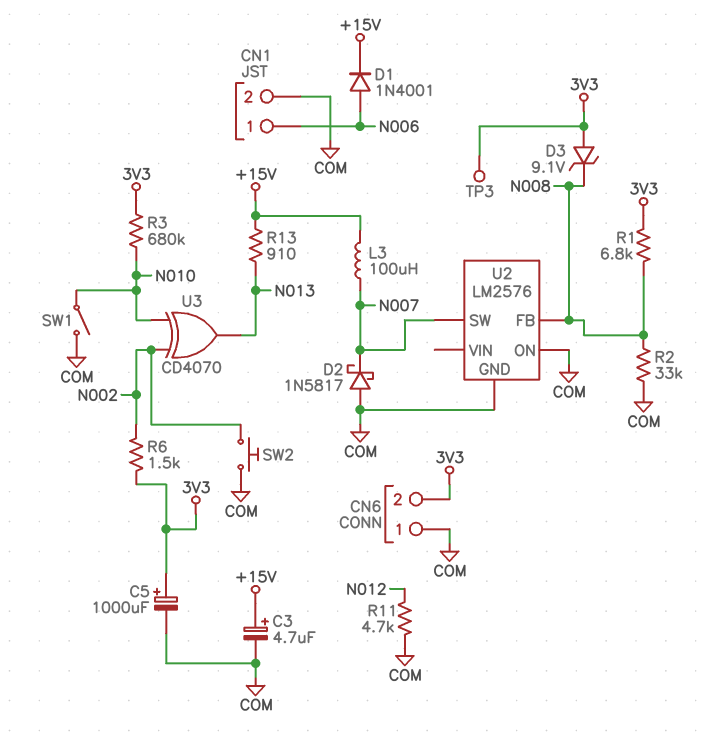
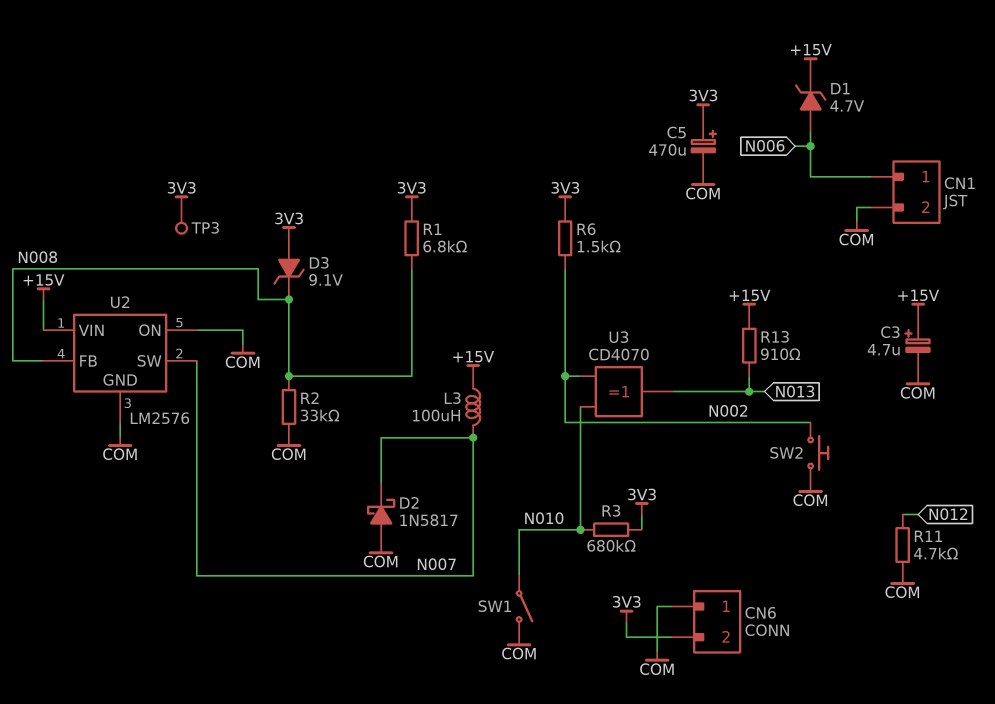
C5: 1000uF (plus 3V3, minus COM) -> 470uF (plus 3V3, minus COM)
D1: diode 1N4001 (A N006, K +15V) -> zener 4.7V (A N006, K +15V)
U2 pin VIN: none -> +15V

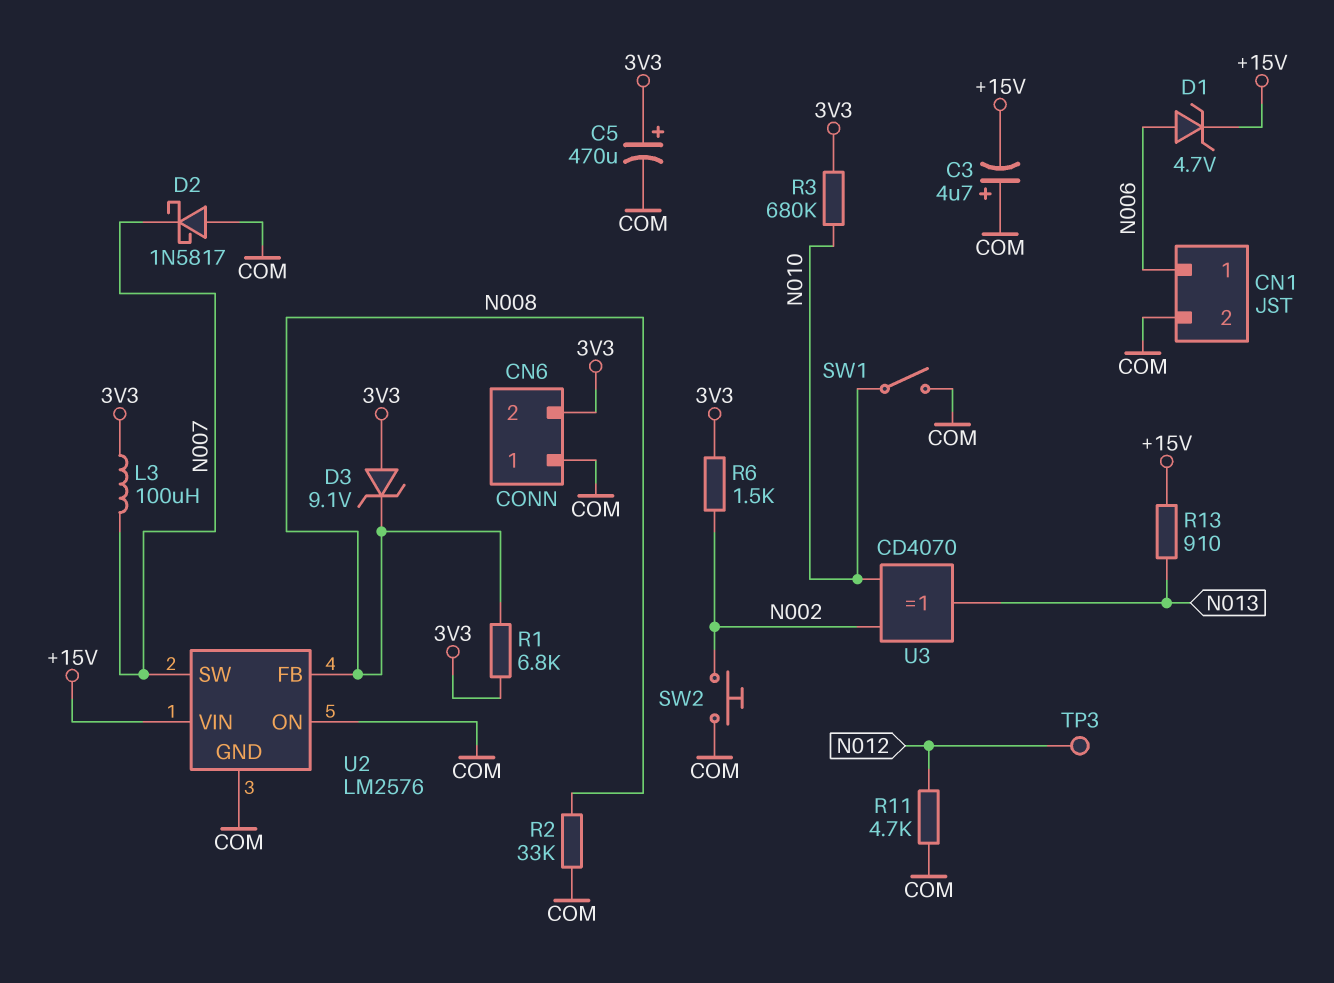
C3: 4.7uF (plus +15V, minus COM) -> 4.7uF (plus COM, minus +15V)
L3: 100uH (+15V, N007) -> 100uH (3V3, N007)
TP3: test point (3V3) -> test point (N012)

